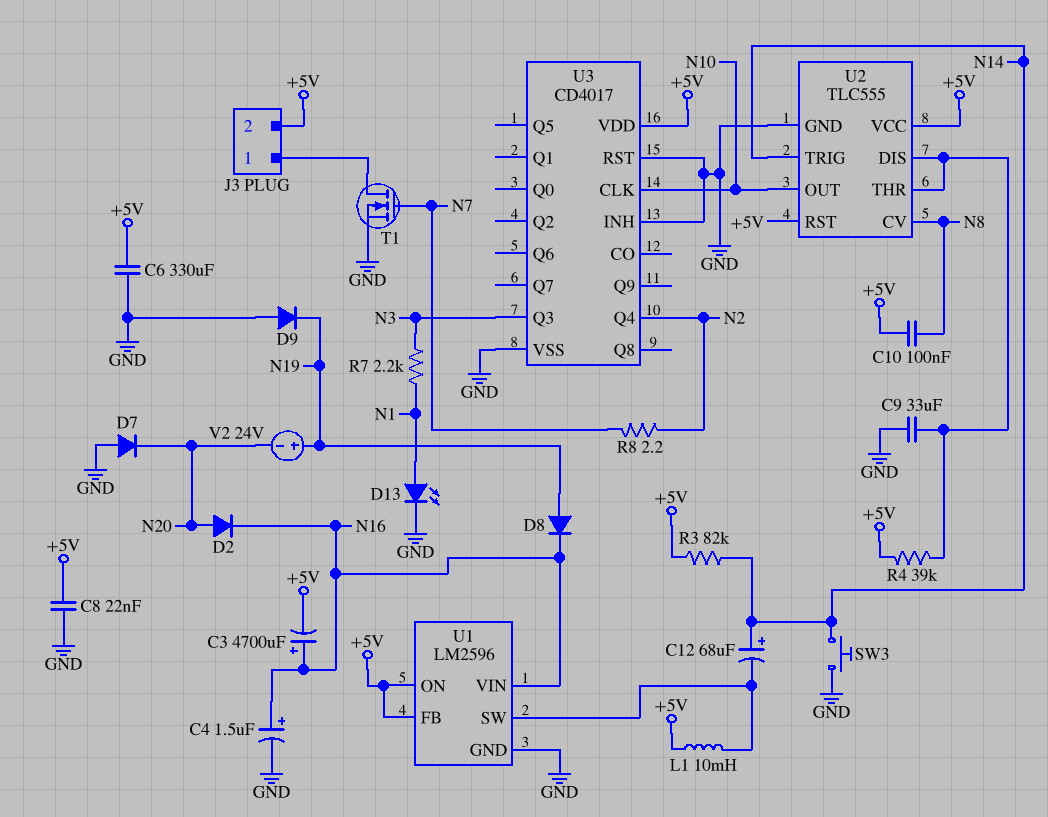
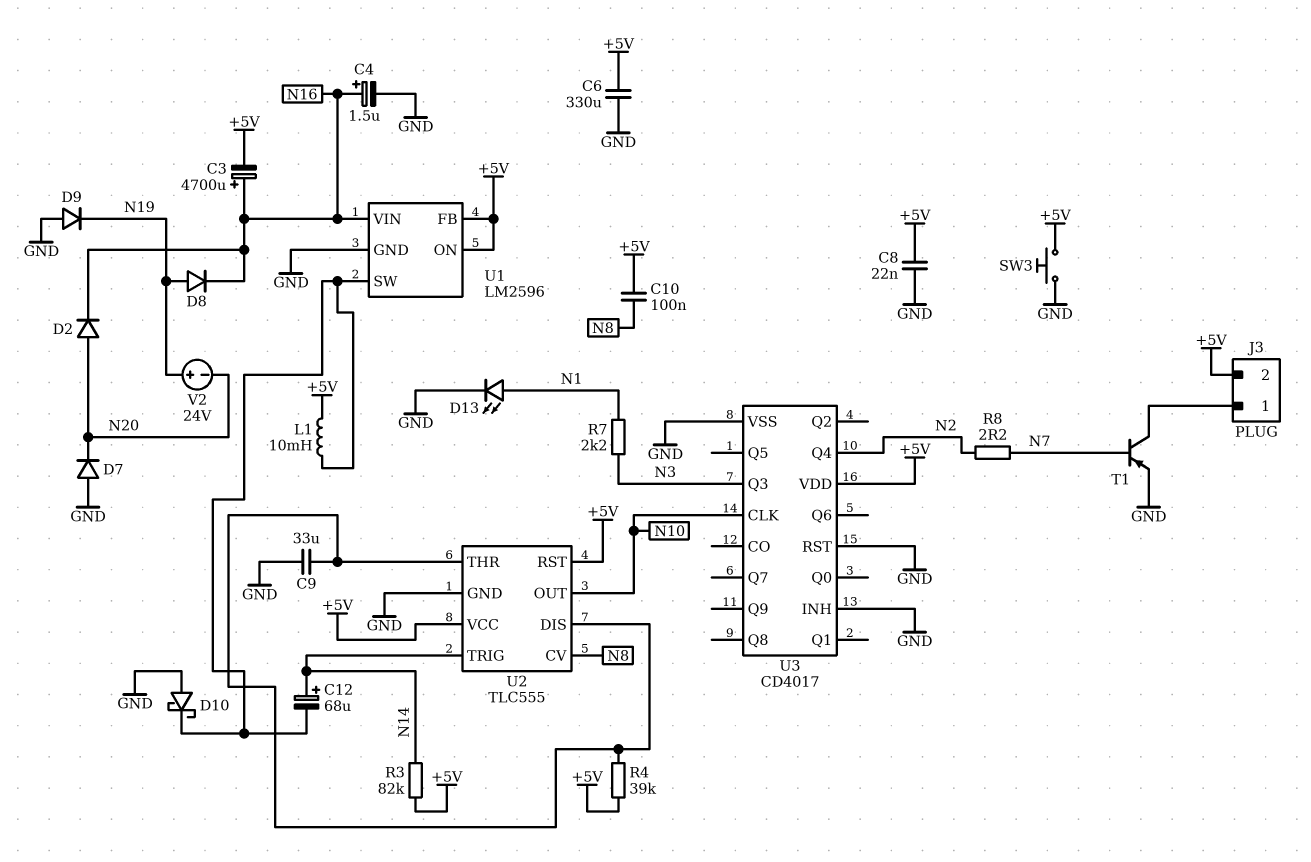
D10: none -> schottky (A GND, K U1/SW)
SW3: button (GND, N14) -> button (+5V, GND)
T1: NMOS (G N7, D J3/1, S GND) -> PNP (B N7, C J3/1, E GND)

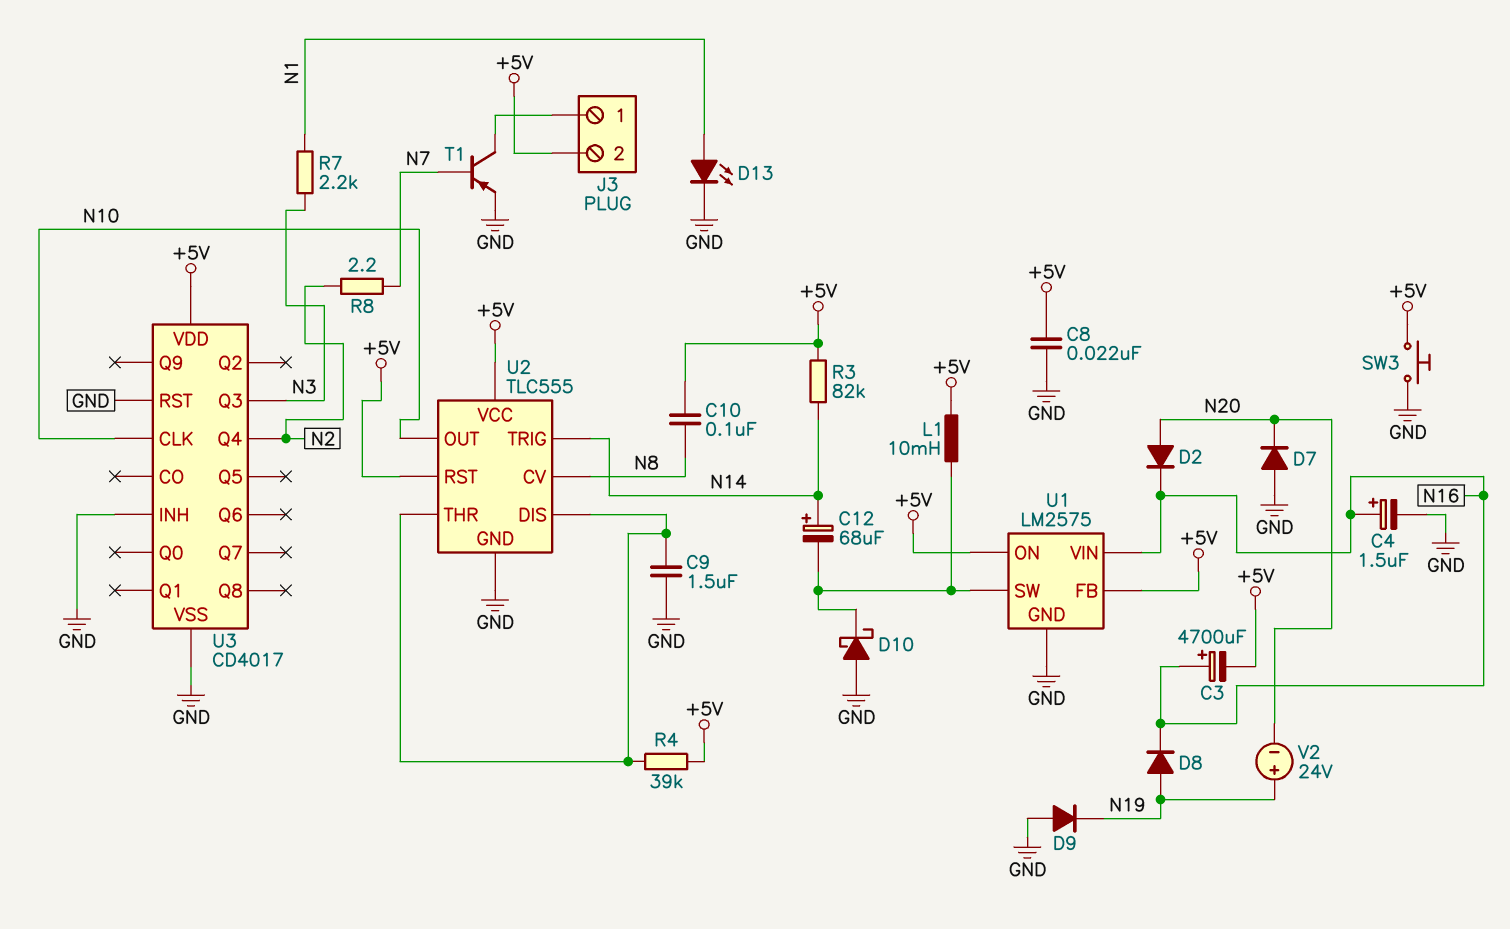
C6: 330uF (+5V, GND) -> none
C9: 33uF (GND, U2/DIS) -> 1.5uF (GND, U2/DIS)
U1: LM2596 -> LM2575

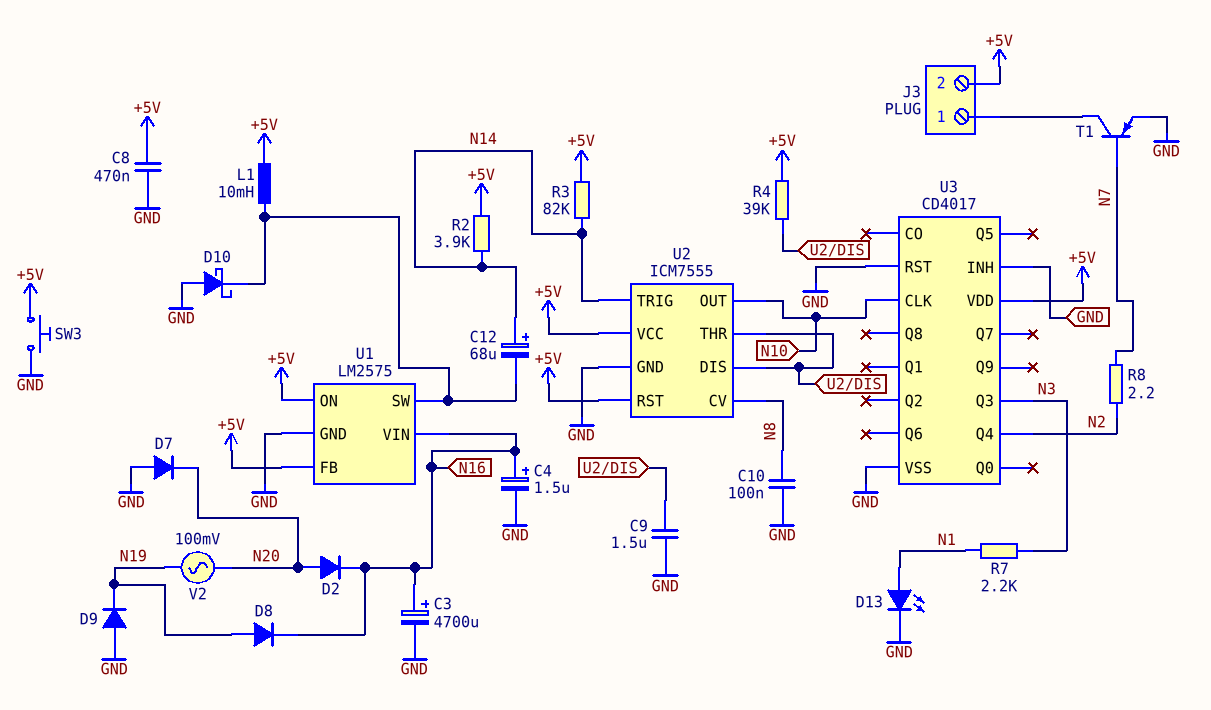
C3: 4700uF (plus N16, minus +5V) -> 4700uF (plus N16, minus GND)
C8: 22nF (+5V, GND) -> 470nF (+5V, GND)
C10: 100nF (+5V, N8) -> 100nF (GND, N8)
R2: none -> 3.9k (+5V, N14)
U2: TLC555 -> ICM7555
V2: 24V (plus N19, minus N20) -> AC 100mV (N19, N20)

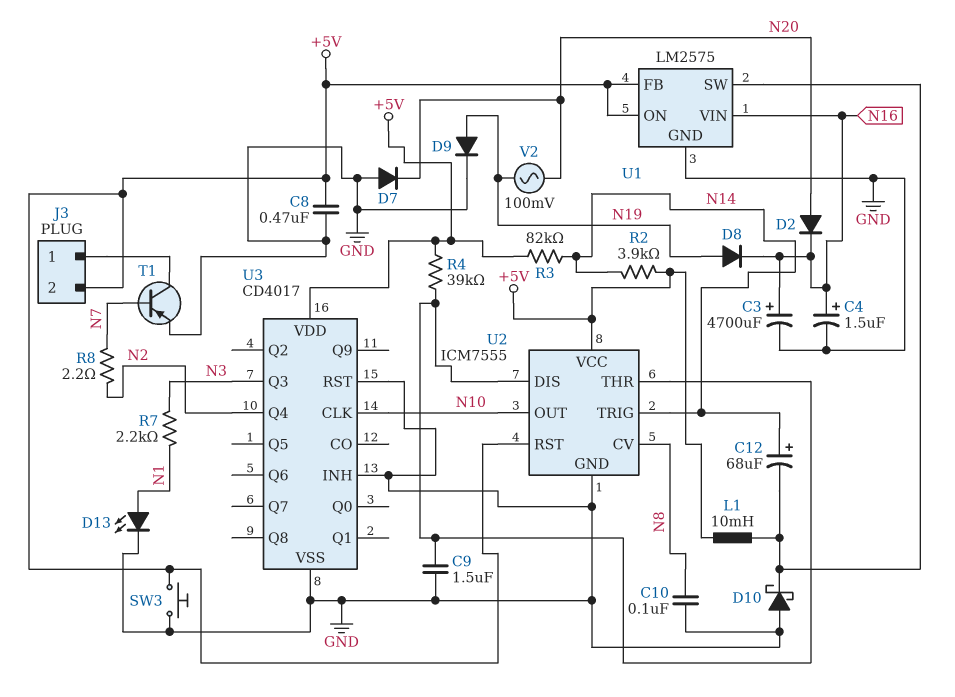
D9: diode (A GND, K N19) -> diode (A N19, K GND)

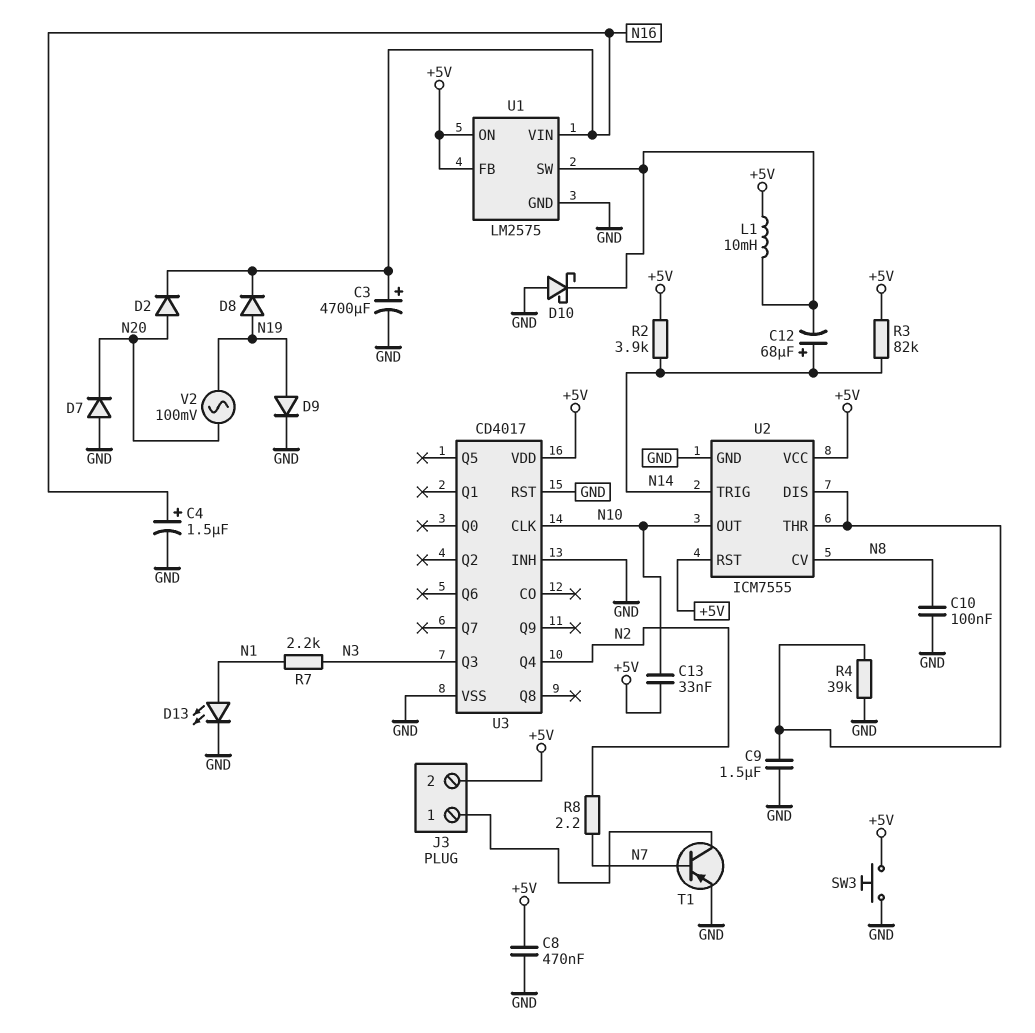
C13: none -> 33nF (+5V, N10)
R4: 39k (+5V, U2/DIS) -> 39k (GND, U2/DIS)

